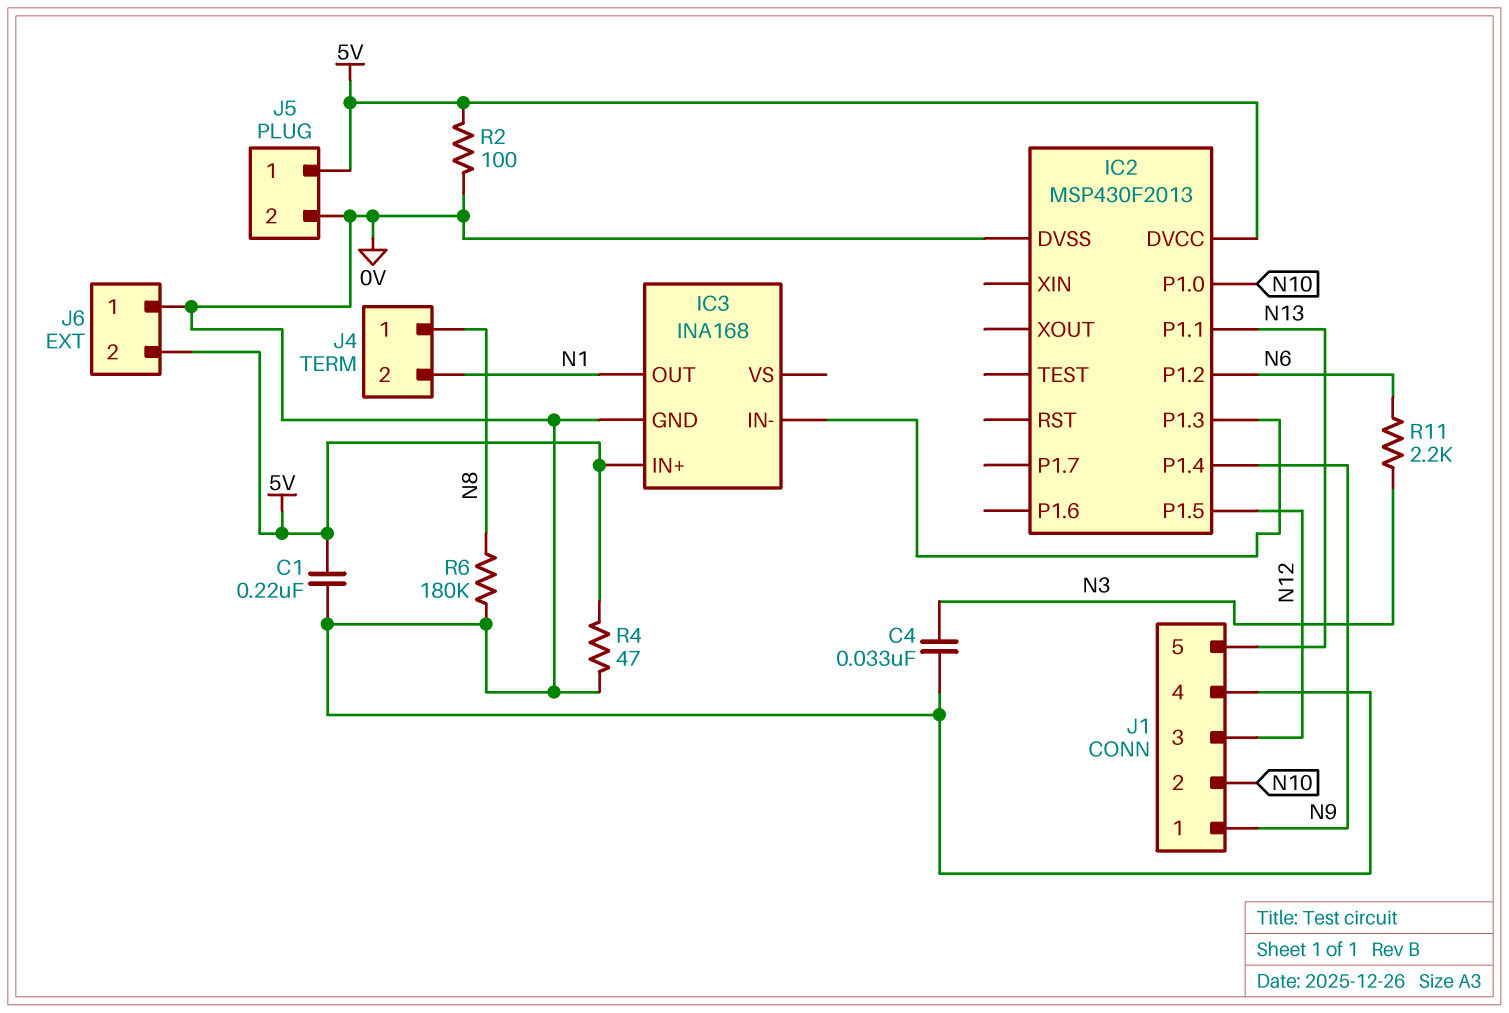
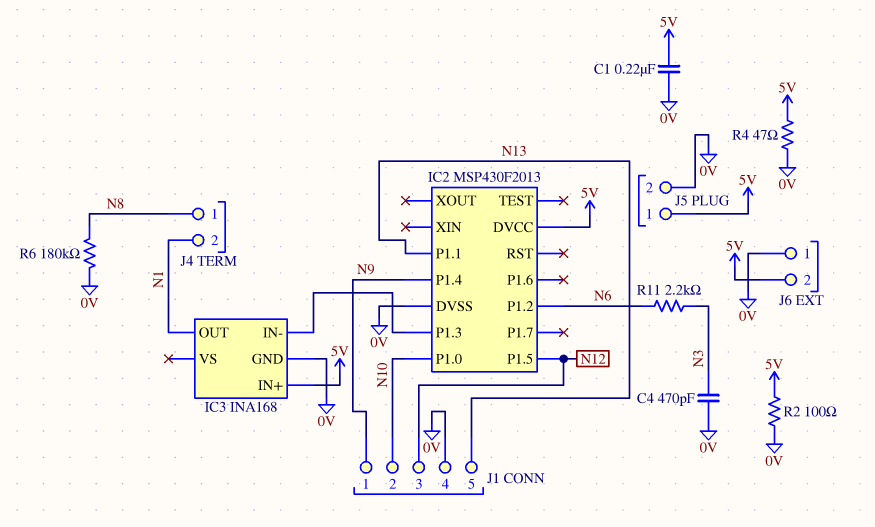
C4: 33nF (0V, N3) -> 470pF (0V, N3)

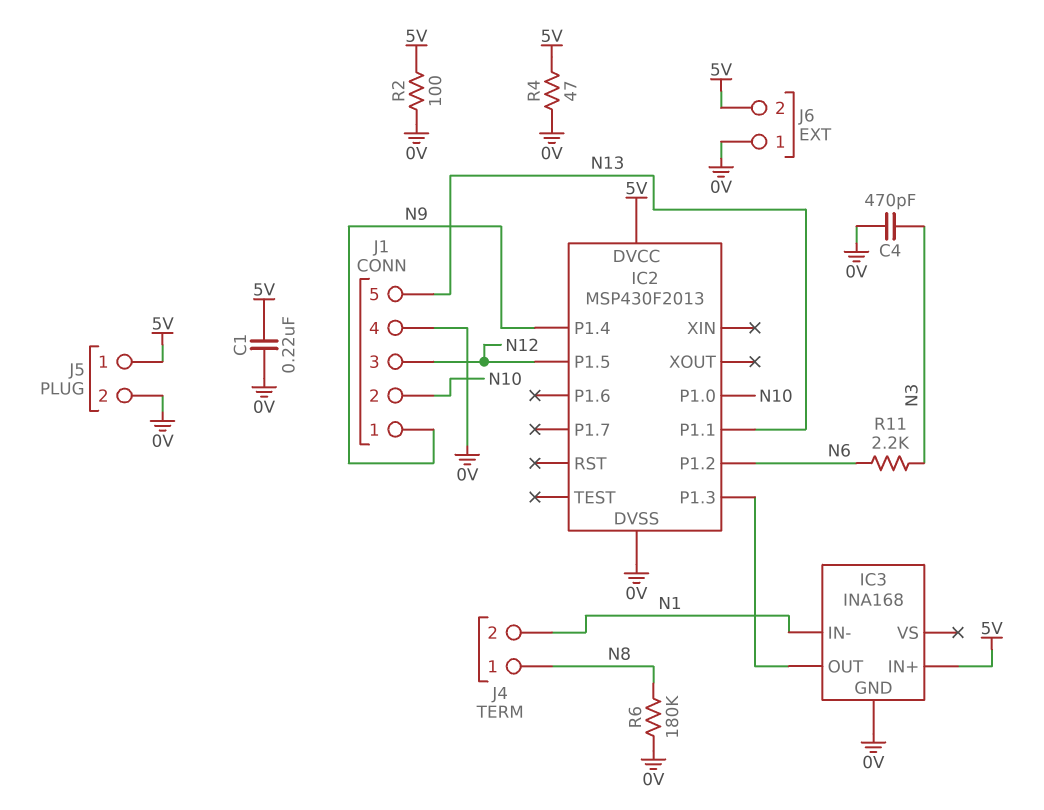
IC3 pin IN-: IC2/P1.3 -> N1
IC3 pin OUT: N1 -> IC2/P1.3

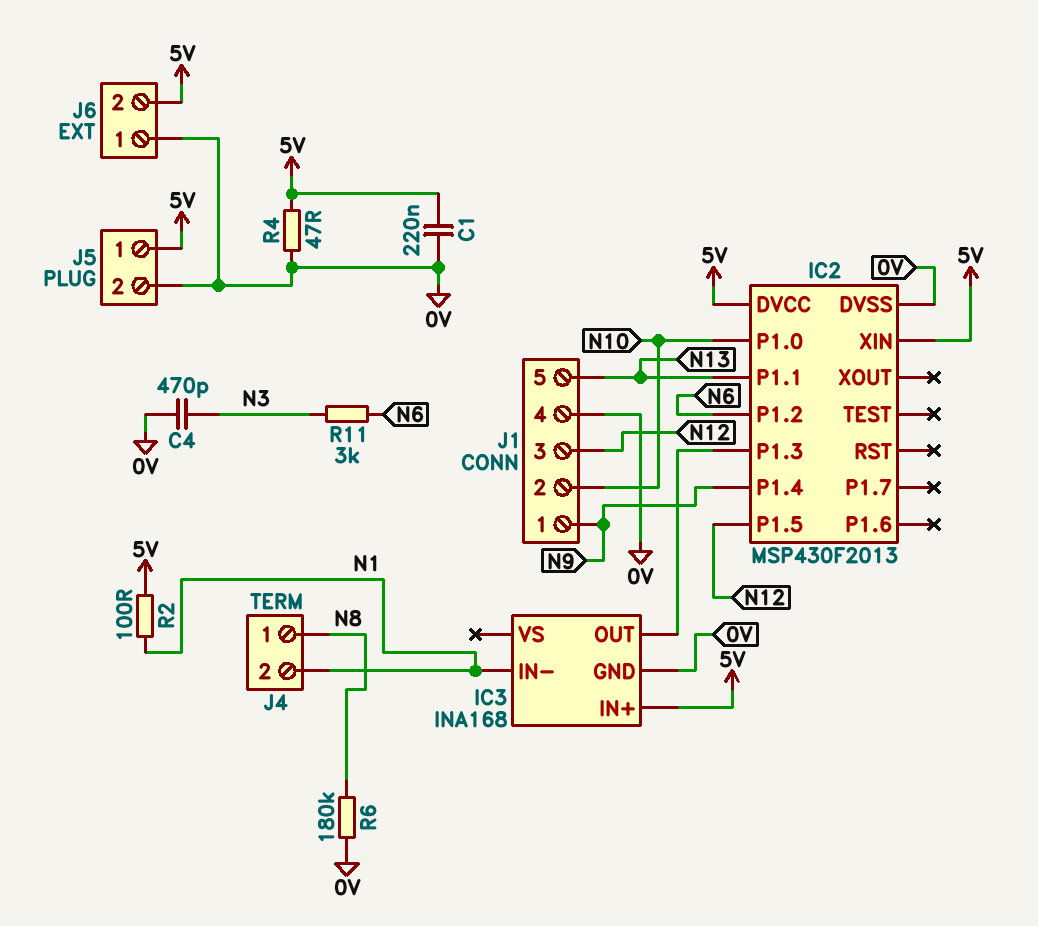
IC2 pin XIN: none -> 5V
R2: 100 (0V, 5V) -> 100 (5V, N1)
R11: 2.2k (N3, N6) -> 3k (N3, N6)

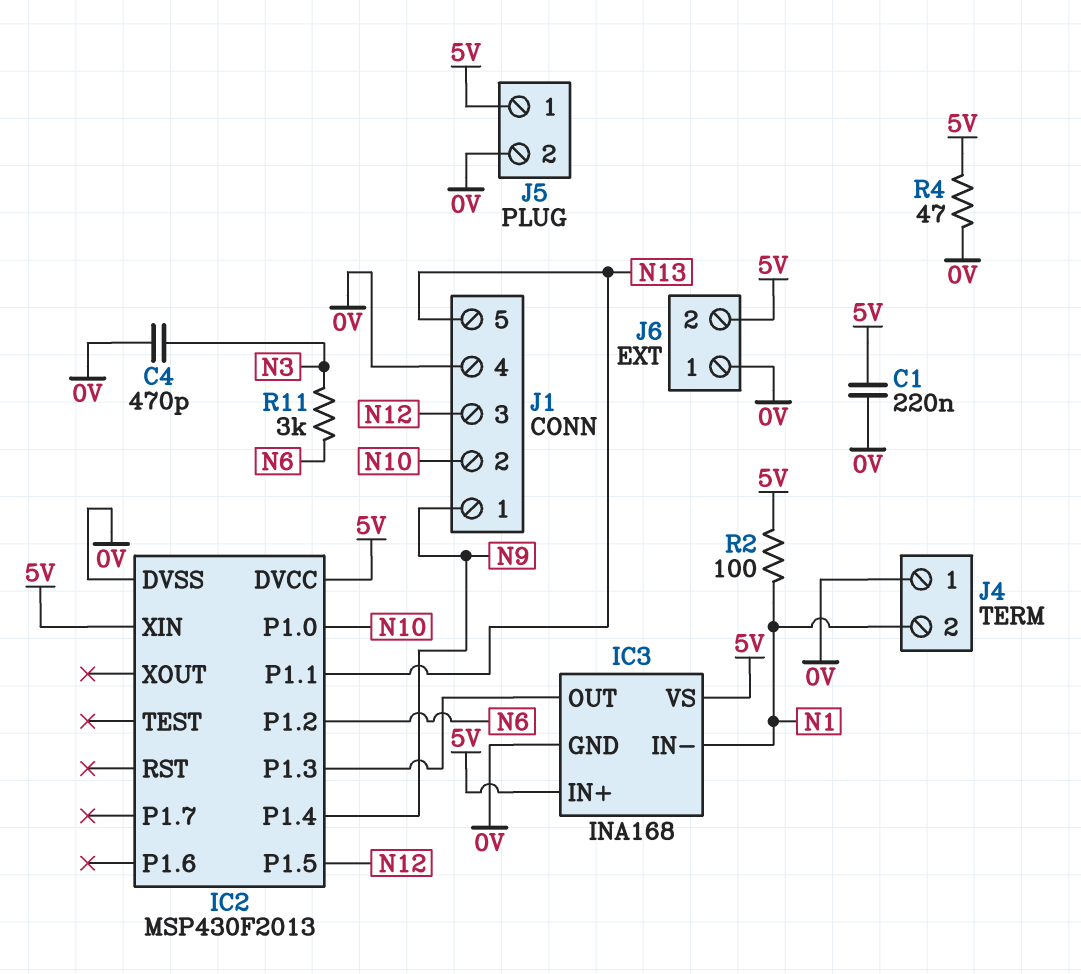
IC3 pin VS: none -> 5V
J4 pin 1: N8 -> 0V
R6: 180k (0V, N8) -> none

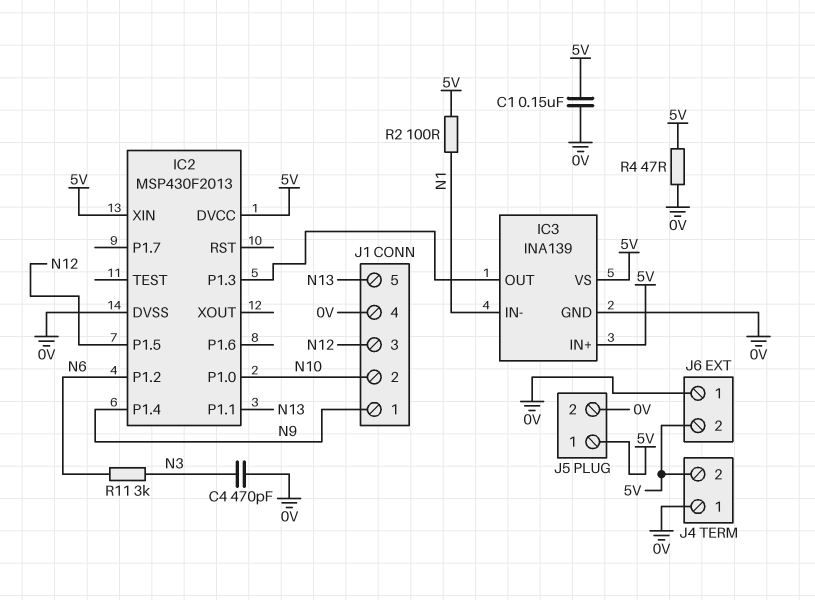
C1: 220nF (0V, 5V) -> 150nF (0V, 5V)
IC3: INA168 -> INA139
J4 pin 2: N1 -> 5V

